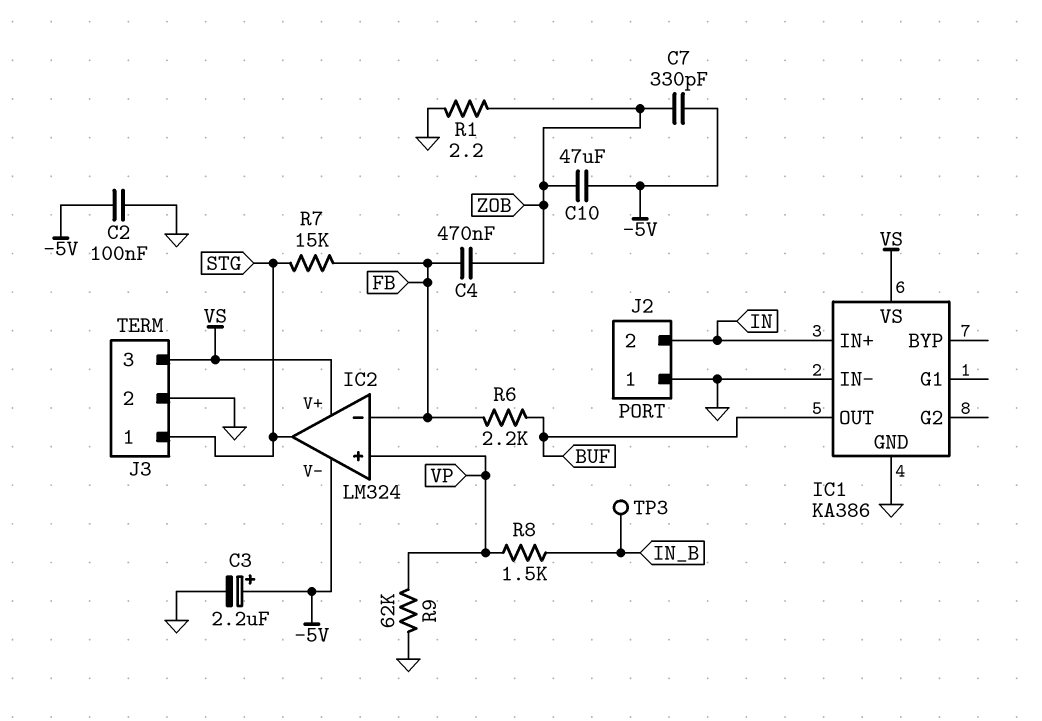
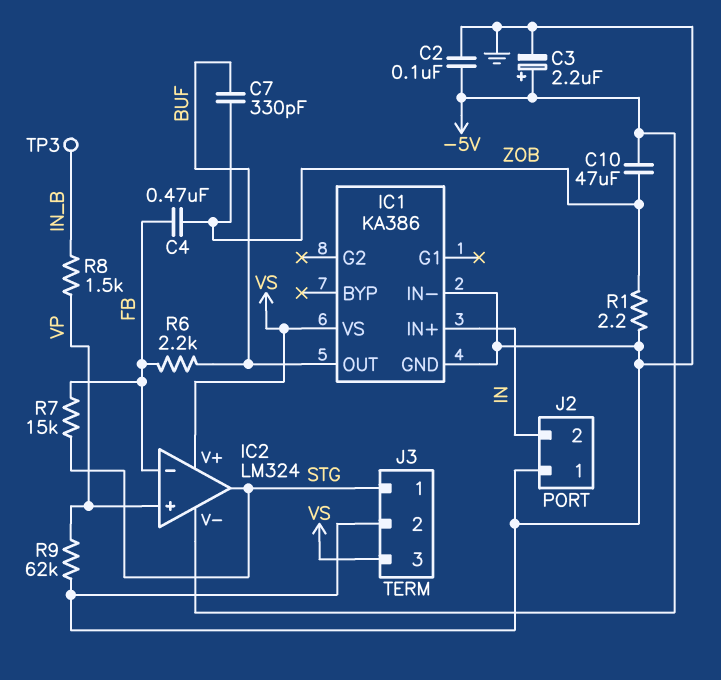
C7: 330pF (-5V, ZOB) -> 330pF (BUF, ZOB)

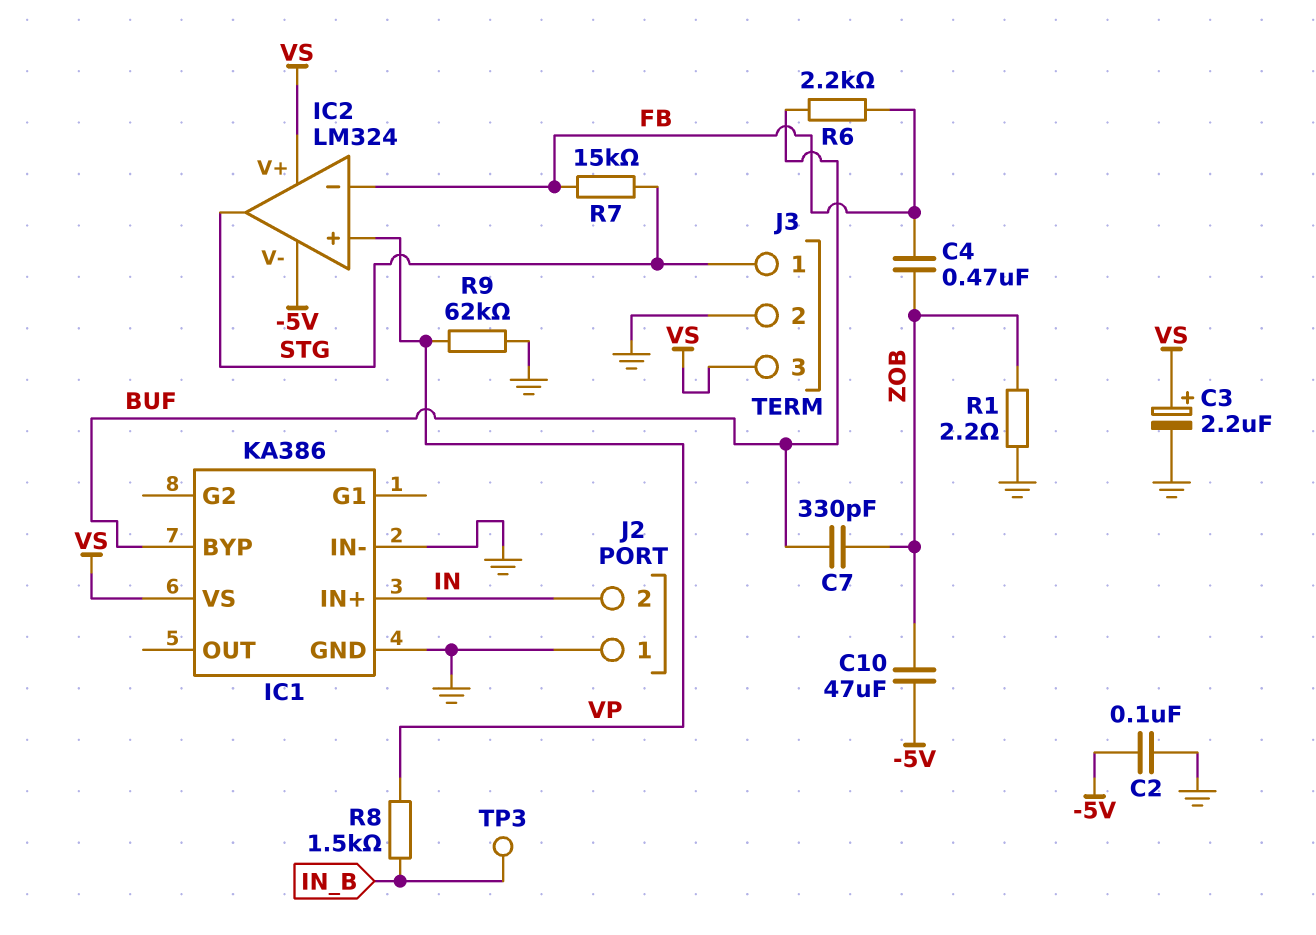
C3: 2.2uF (plus -5V, minus GND) -> 2.2uF (plus VS, minus GND)
IC1 pin BYP: none -> BUF
IC1 pin OUT: BUF -> none

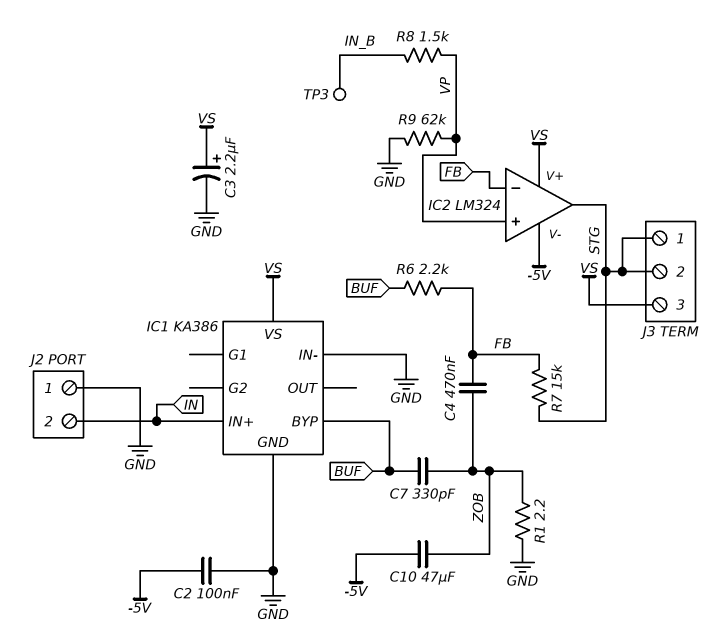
J3 pin 2: GND -> STG

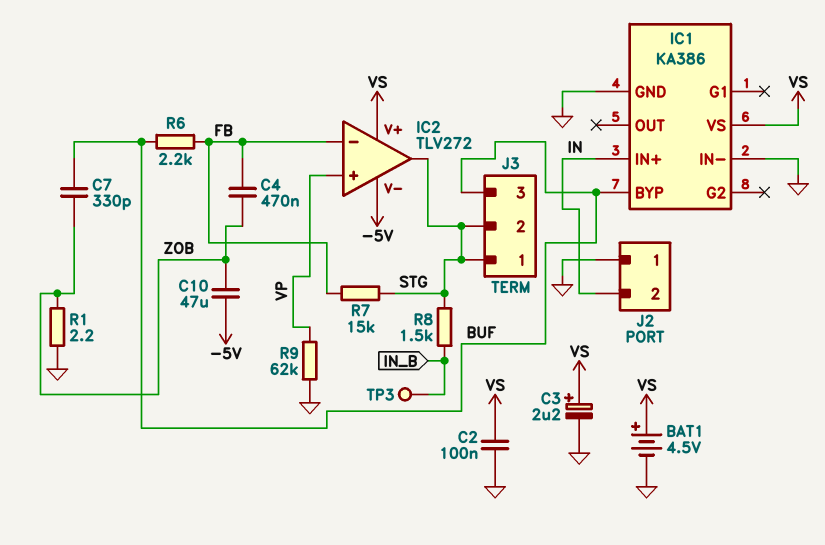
BAT1: none -> 4.5V (plus VS, minus GND)
C2: 100nF (-5V, GND) -> 100nF (GND, VS)
IC2: LM324 -> TLV272
J3 pin 3: VS -> BUF
R8: 1.5k (IN_B, VP) -> 1.5k (IN_B, STG)

